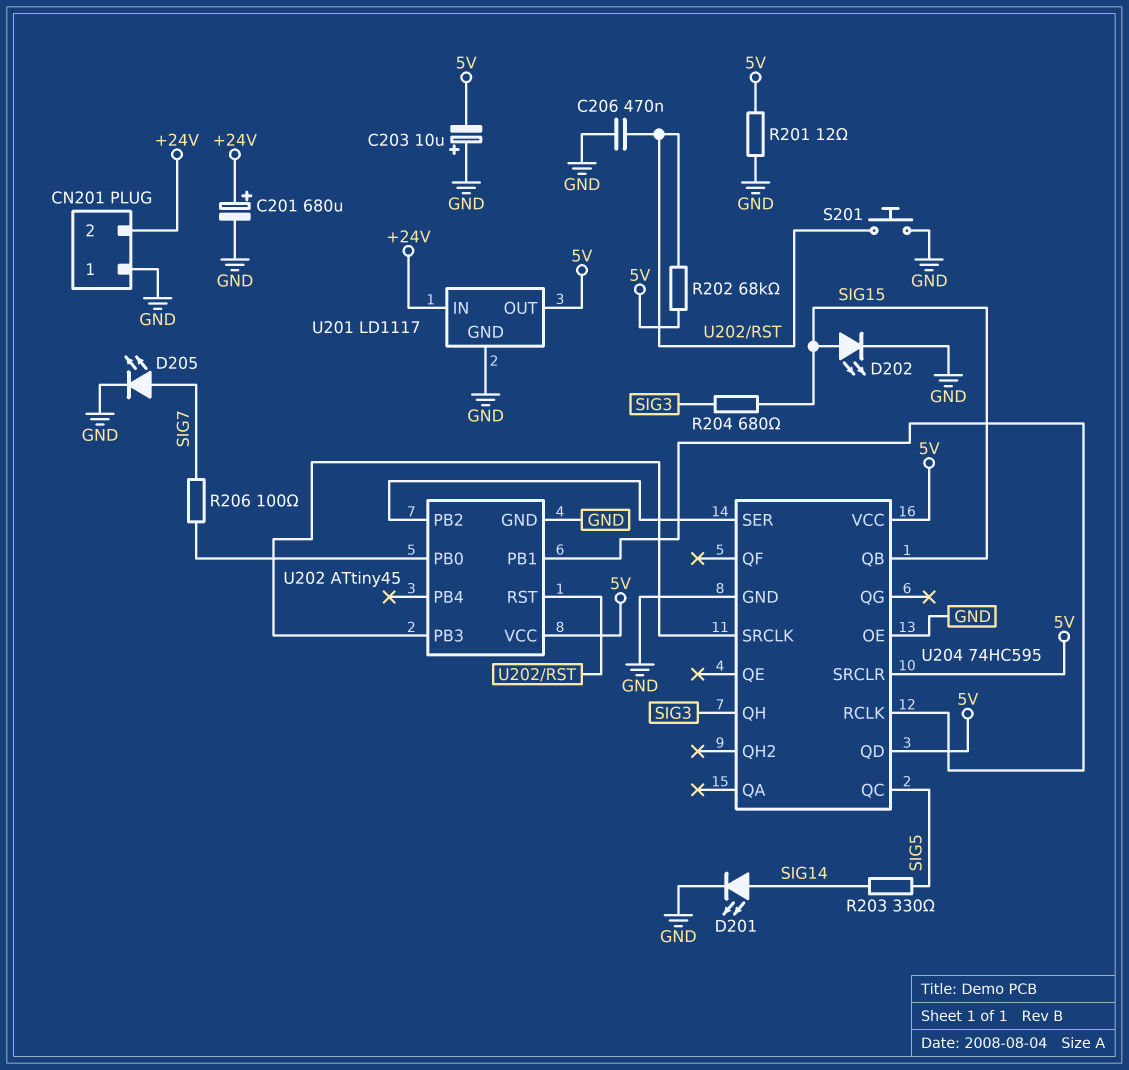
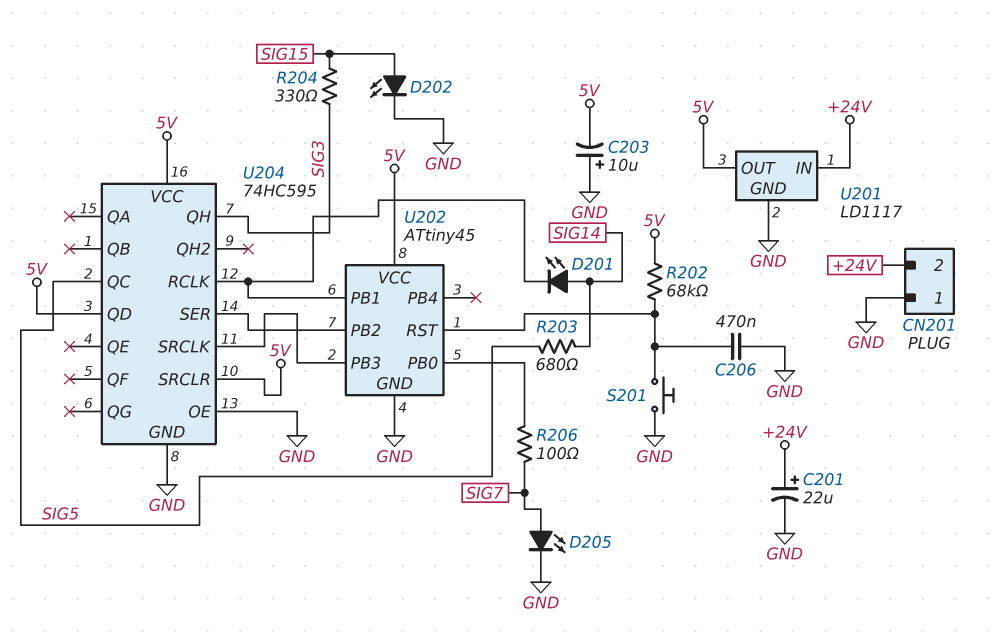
C201: 680uF (plus +24V, minus GND) -> 22uF (plus +24V, minus GND)
D201: LED (A SIG14, K GND) -> LED (A SIG14, K U202/PB1)
R201: 12 (5V, GND) -> none
R203: 330 (SIG5, SIG14) -> 680 (SIG5, SIG14)
R204: 680 (SIG3, SIG15) -> 330 (SIG3, SIG15)
U204 pin QB: SIG15 -> none

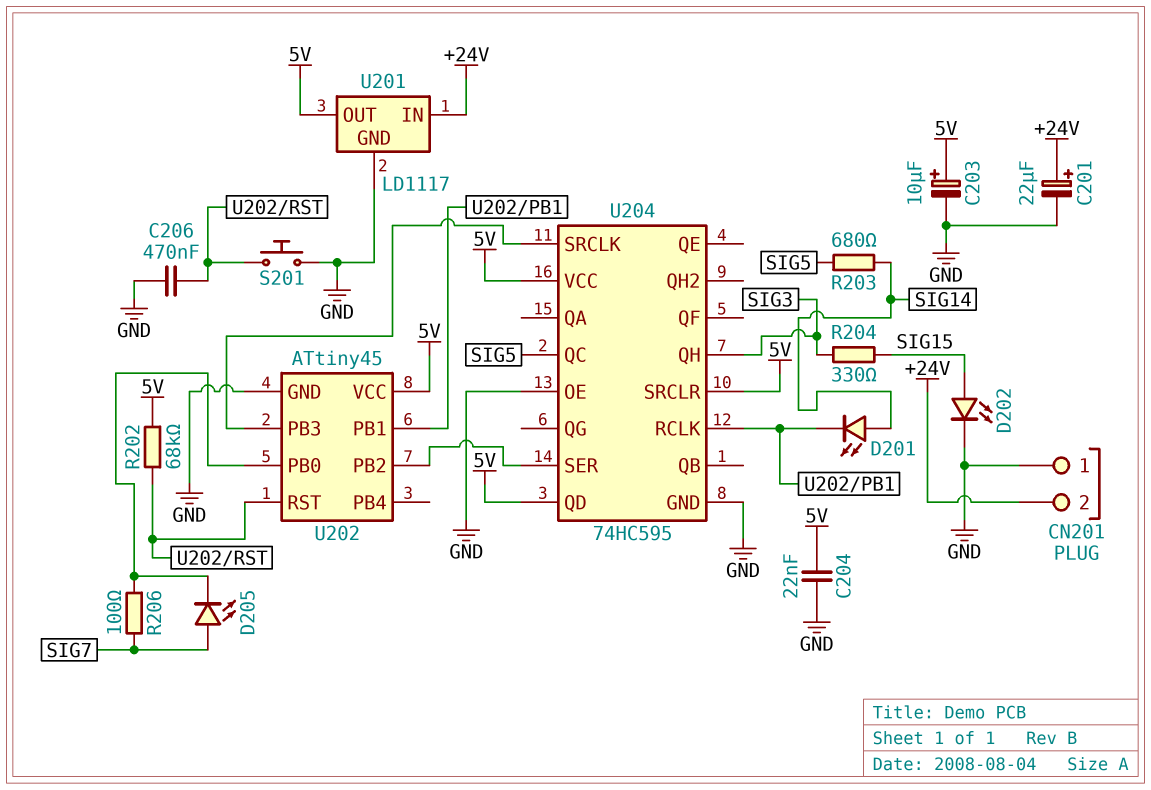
C203: 10uF (plus GND, minus 5V) -> 10uF (plus 5V, minus GND)
C204: none -> 22nF (5V, GND)
D205: LED (A SIG7, K GND) -> LED (A SIG7, K U202/PB0)

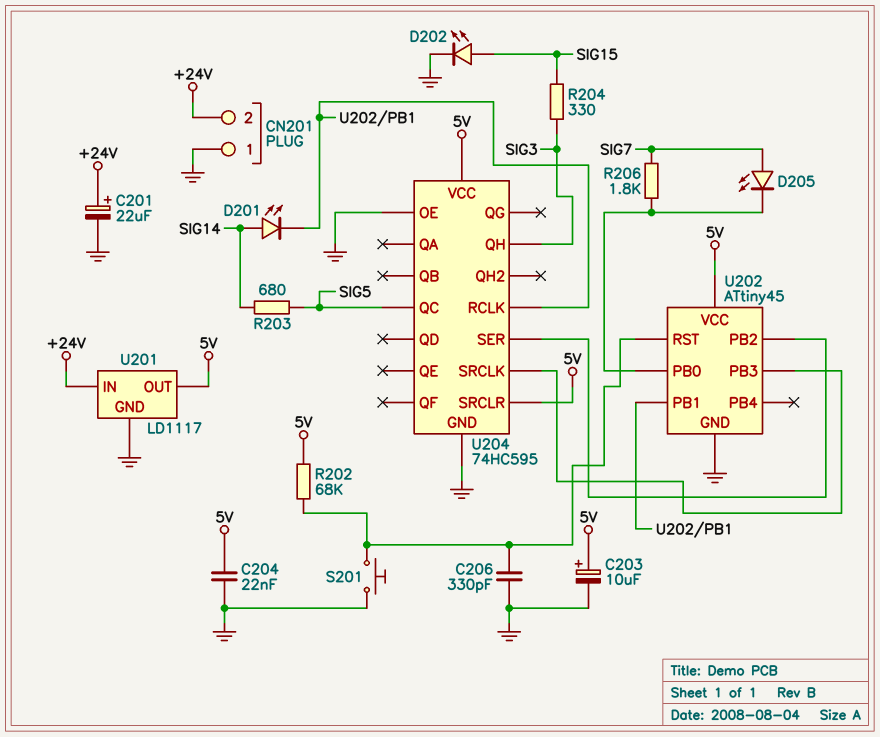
C206: 470nF (GND, U202/RST) -> 330pF (GND, U202/RST)
R206: 100 (SIG7, U202/PB0) -> 1.8k (SIG7, U202/PB0)
U204 pin QD: 5V -> none

